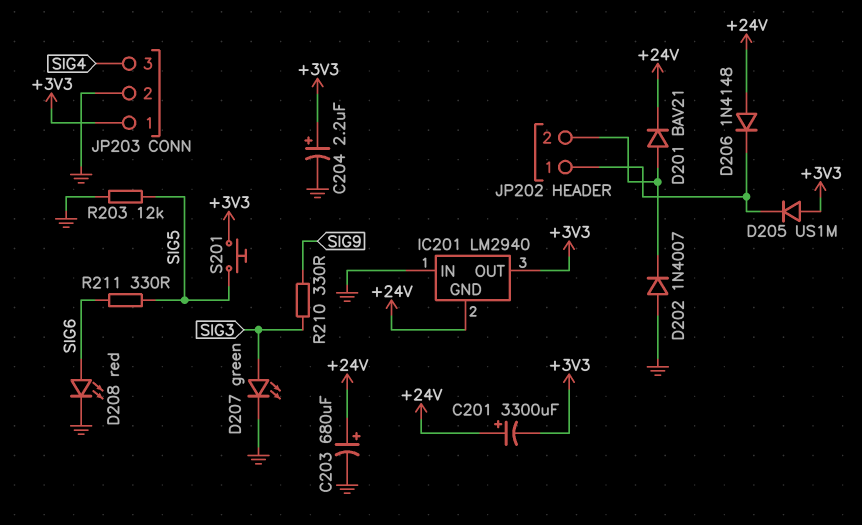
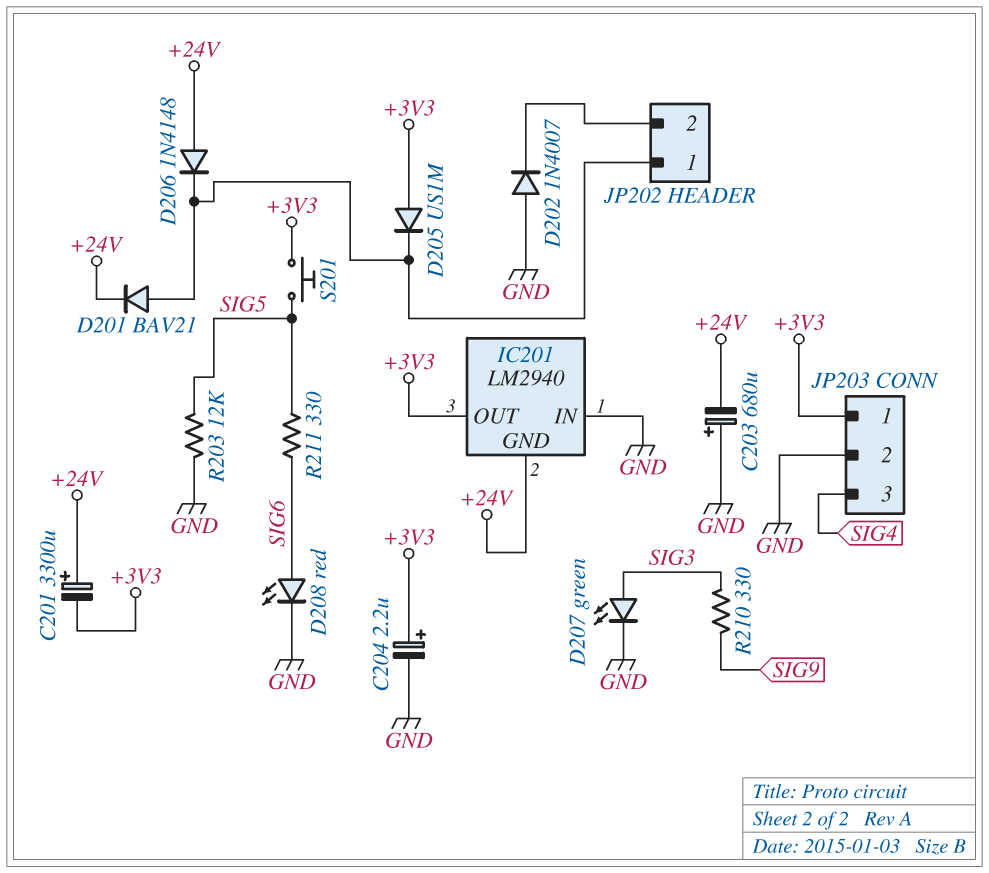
C203: 680uF (plus +24V, minus GND) -> 680uF (plus GND, minus +24V)
D201: diode BAV21 (A JP202/2, K +24V) -> diode BAV21 (A JP202/1, K +24V)

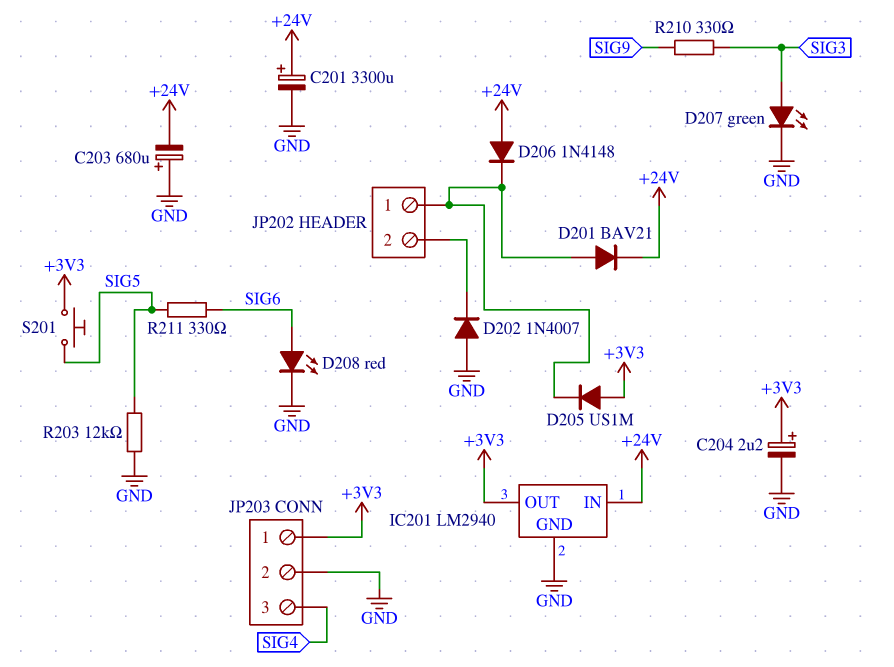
C201: 3300uF (plus +24V, minus +3V3) -> 3300uF (plus +24V, minus GND)
IC201 pin GND: +24V -> GND
IC201 pin IN: GND -> +24V

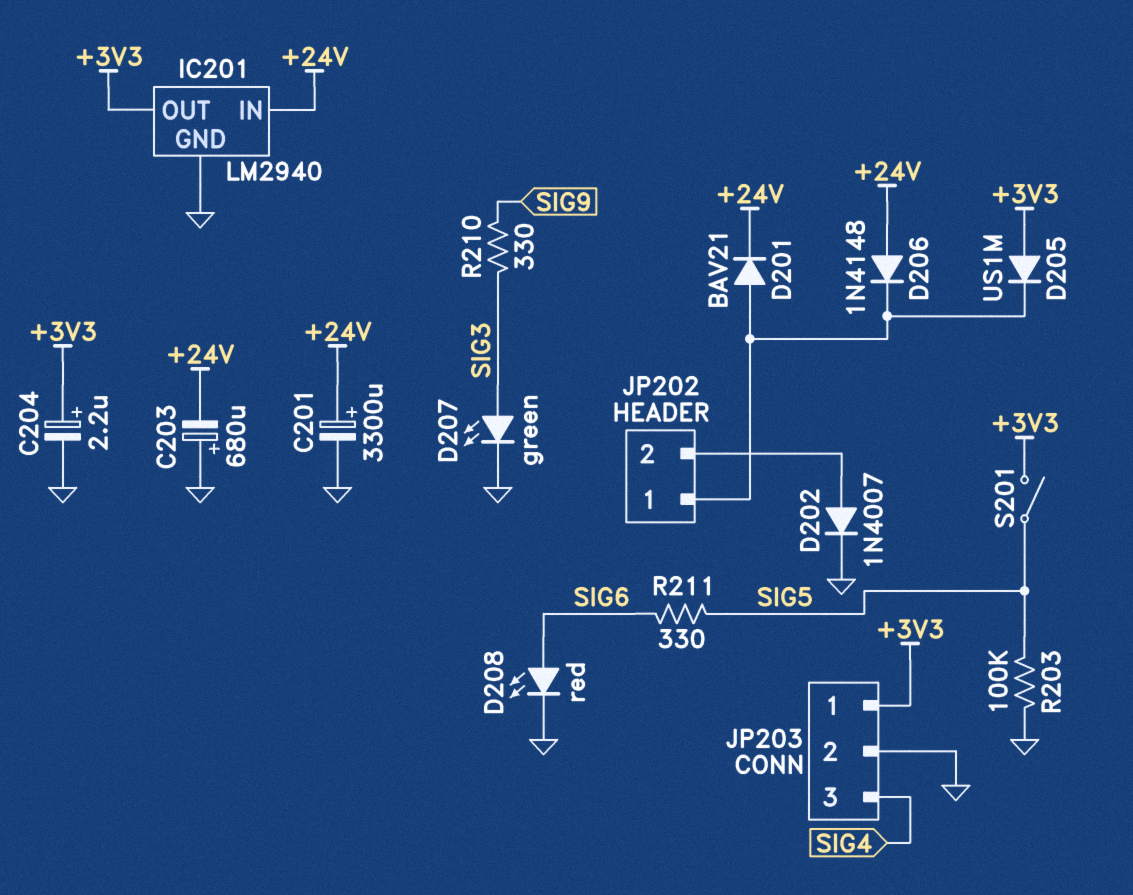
D202: diode 1N4007 (A GND, K JP202/2) -> diode 1N4007 (A JP202/2, K GND)
R203: 12k (GND, SIG5) -> 100k (GND, SIG5)
S201: button (+3V3, SIG5) -> switch (+3V3, SIG5)

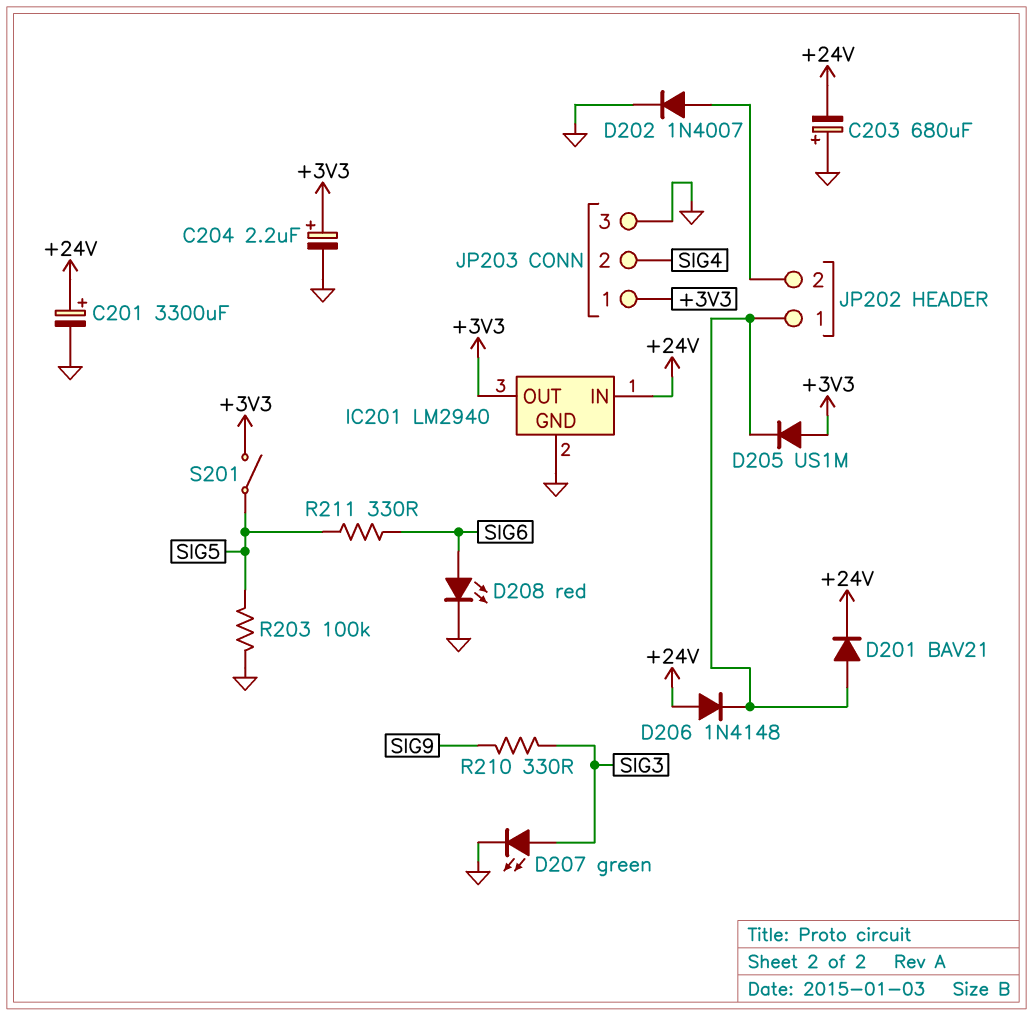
JP203 pin 2: GND -> SIG4
JP203 pin 3: SIG4 -> GND

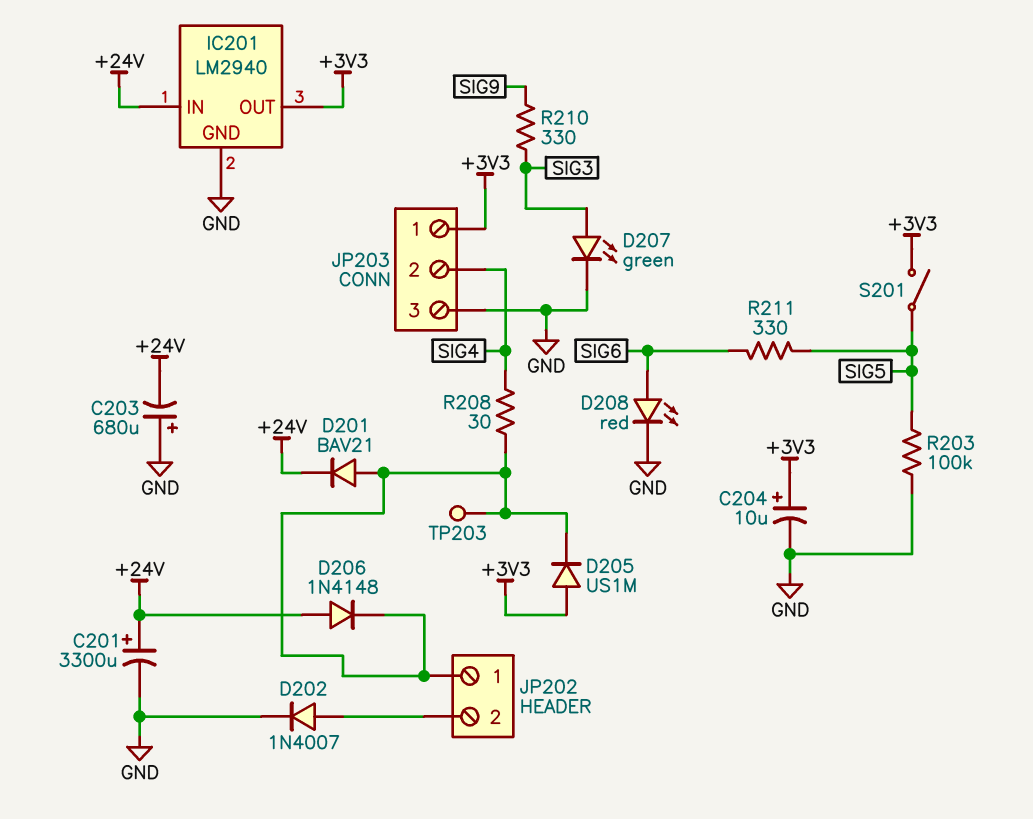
C204: 2.2uF (plus +3V3, minus GND) -> 10uF (plus +3V3, minus GND)
R208: none -> 30 (JP202/1, SIG4)
TP203: none -> test point (JP202/1)

